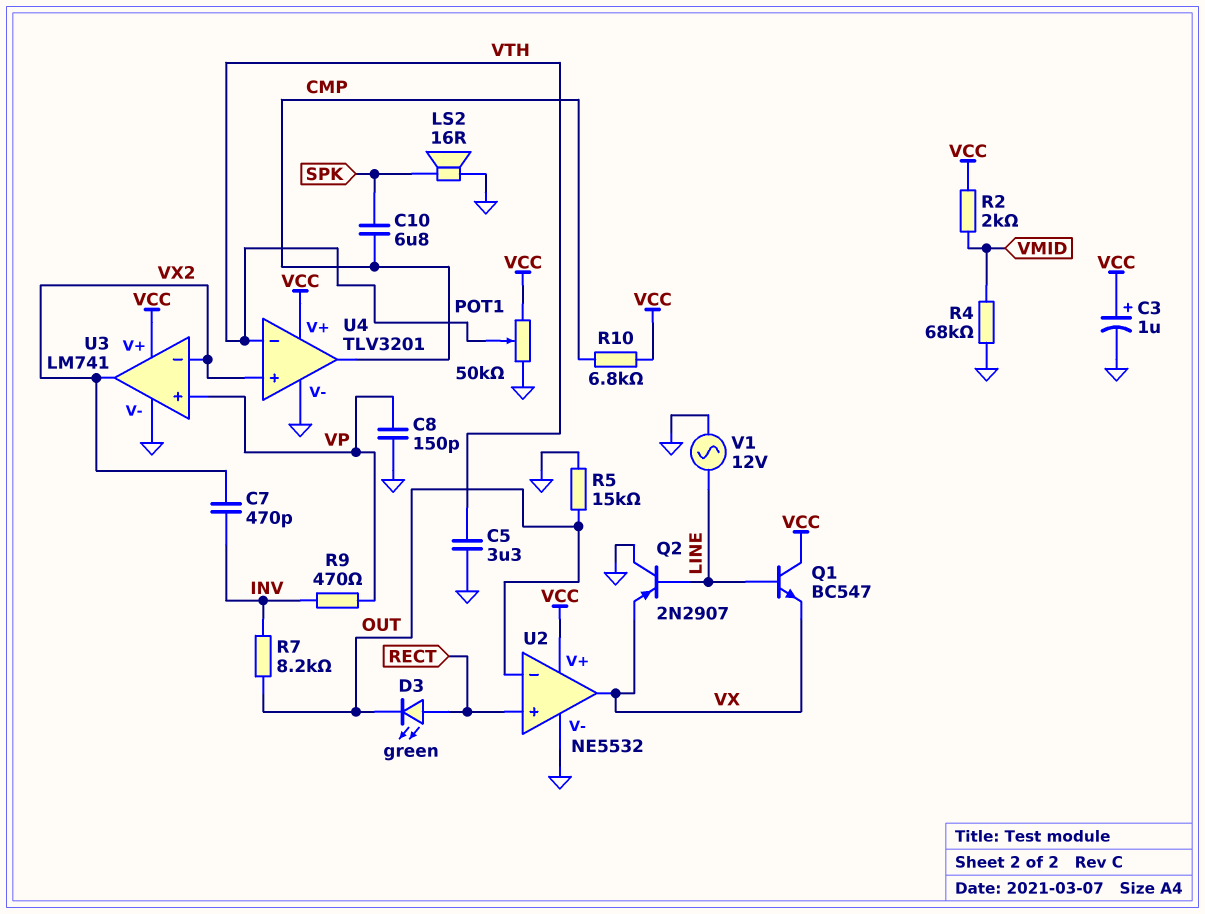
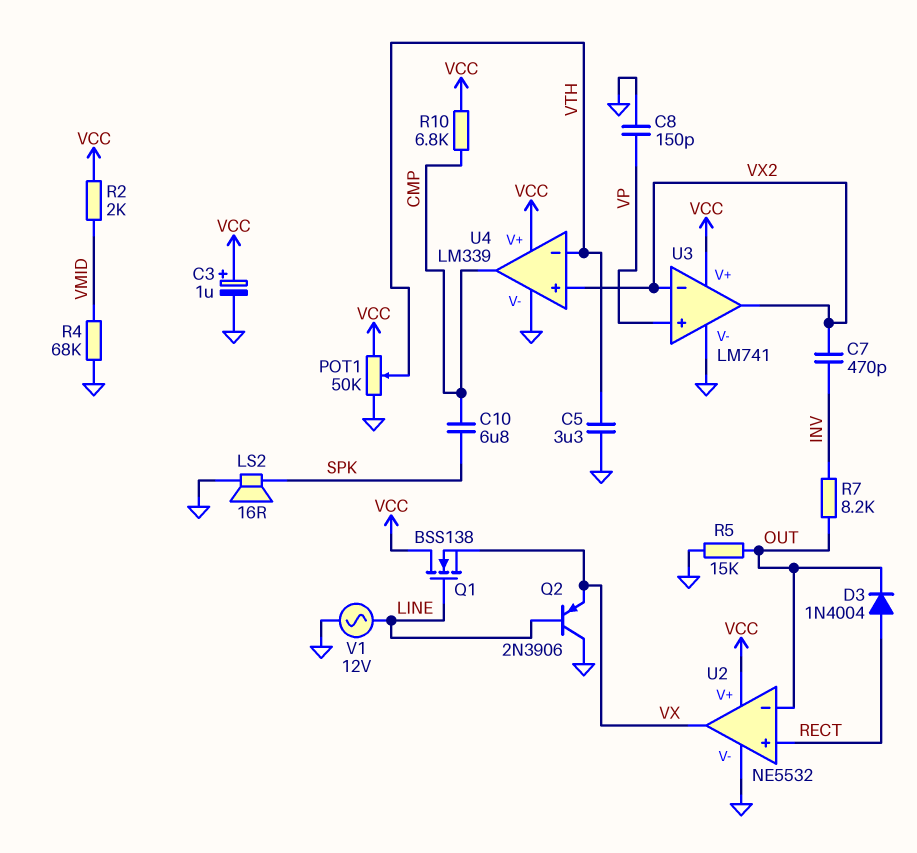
D3: LED green (A RECT, K OUT) -> diode 1N4004 (A RECT, K OUT)
Q1: NPN BC547 (B LINE, C VCC, E VX) -> NMOS BSS138 (G LINE, D VCC, S VX)
Q2: PNP 2N2907 (B LINE, C GND, E VX) -> PNP 2N3906 (B LINE, C GND, E VX)
R9: 470 (INV, VP) -> none
U4: TLV3201 -> LM339

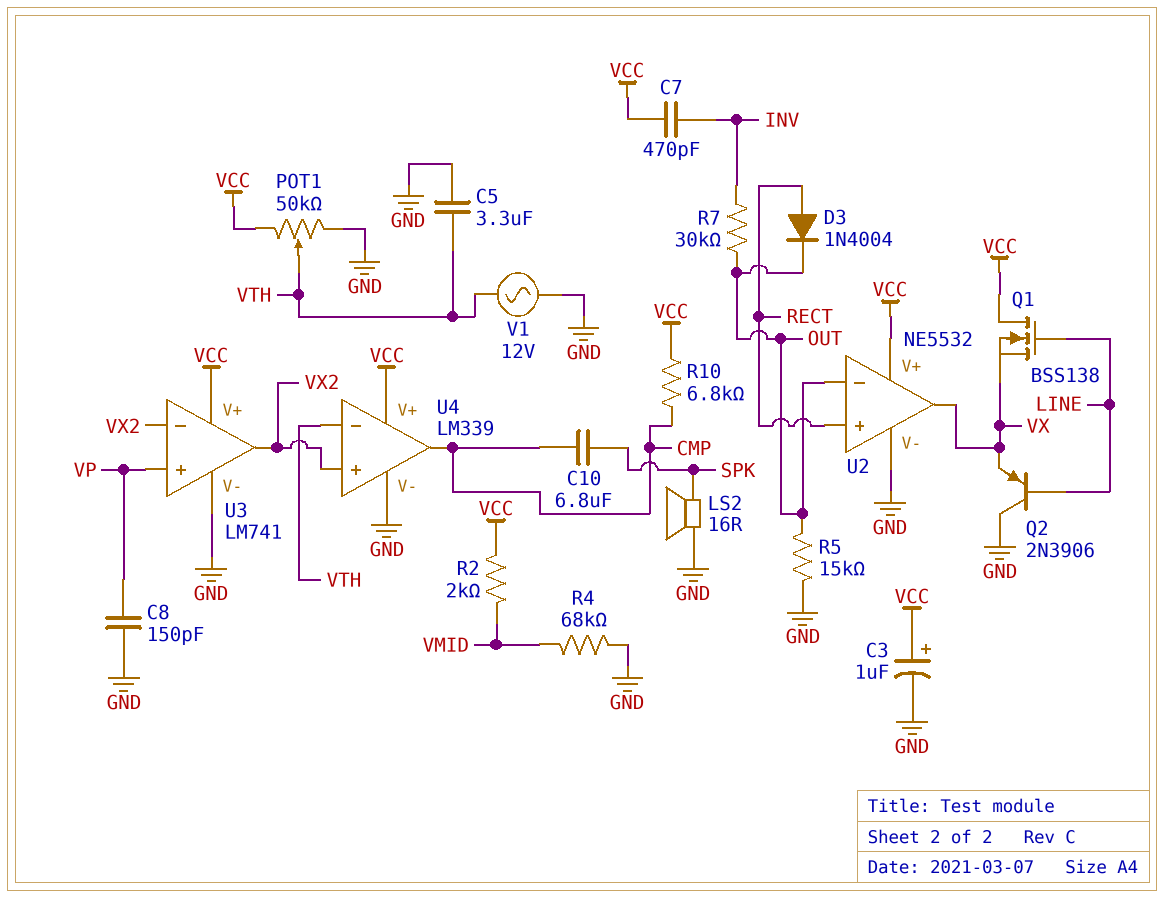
C7: 470pF (INV, VX2) -> 470pF (INV, VCC)
R7: 8.2k (INV, OUT) -> 30k (INV, OUT)
V1: AC 12V (GND, LINE) -> AC 12V (GND, VTH)

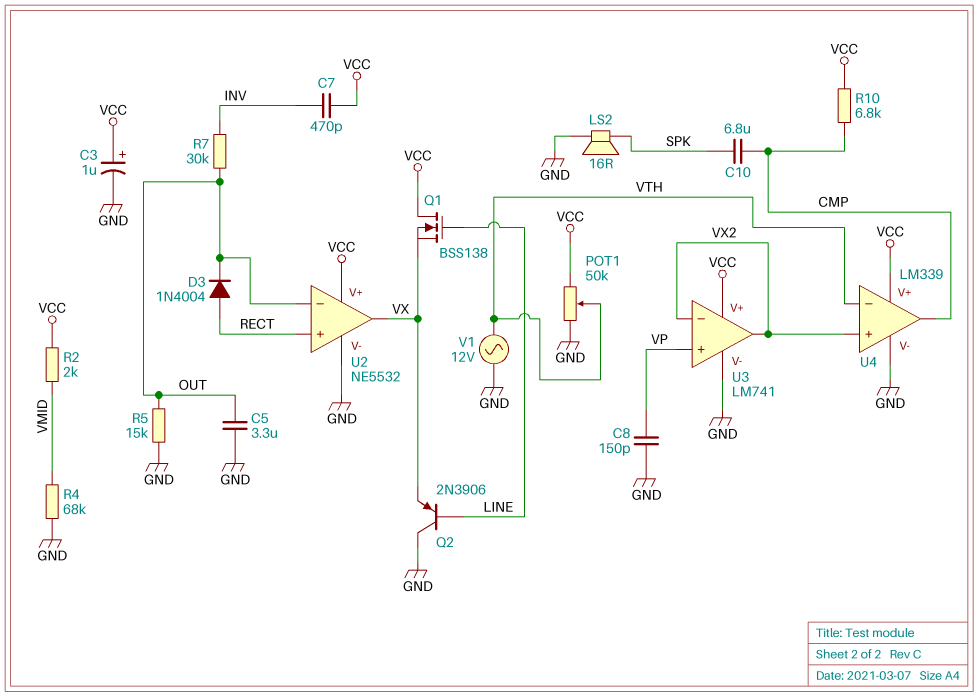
C5: 3.3uF (GND, VTH) -> 3.3uF (GND, OUT)

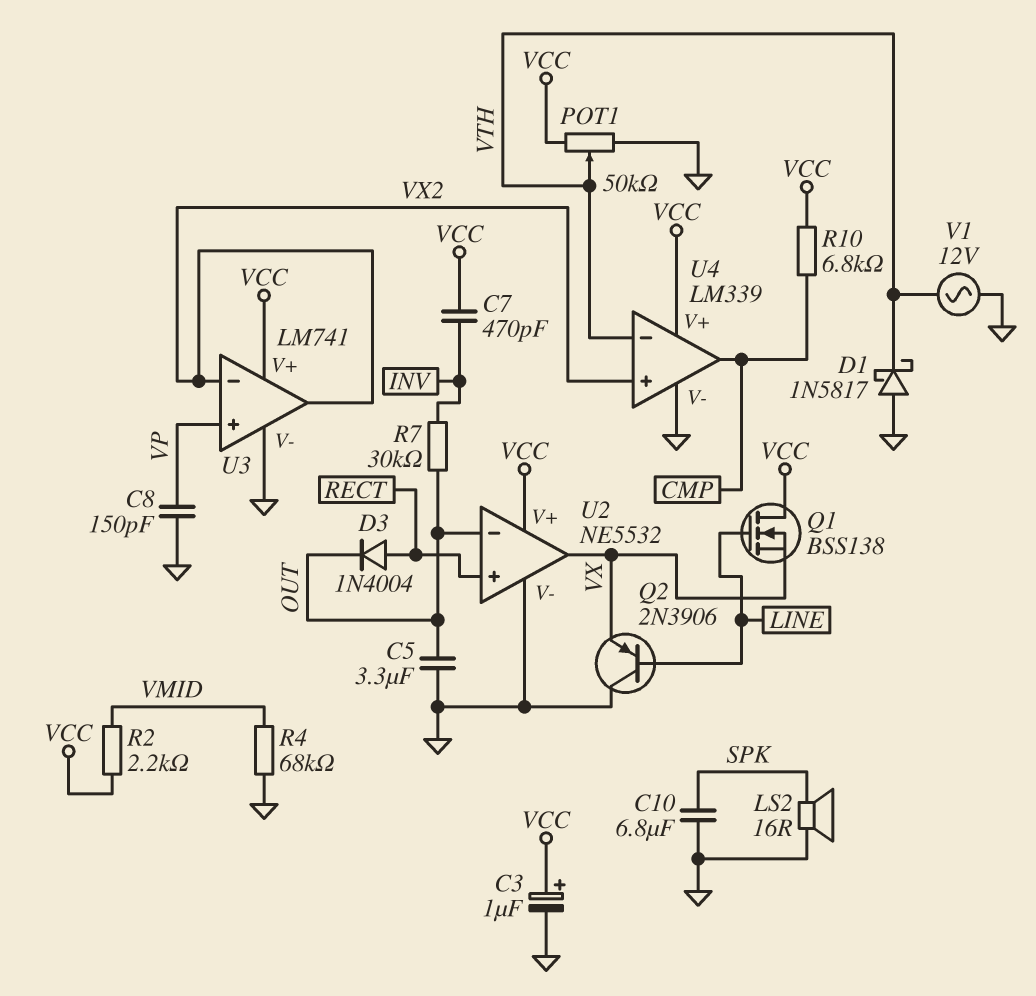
C10: 6.8uF (CMP, SPK) -> 6.8uF (GND, SPK)
D1: none -> schottky 1N5817 (A GND, K VTH)
R2: 2k (VCC, VMID) -> 2.2k (VCC, VMID)
R5: 15k (GND, OUT) -> none

